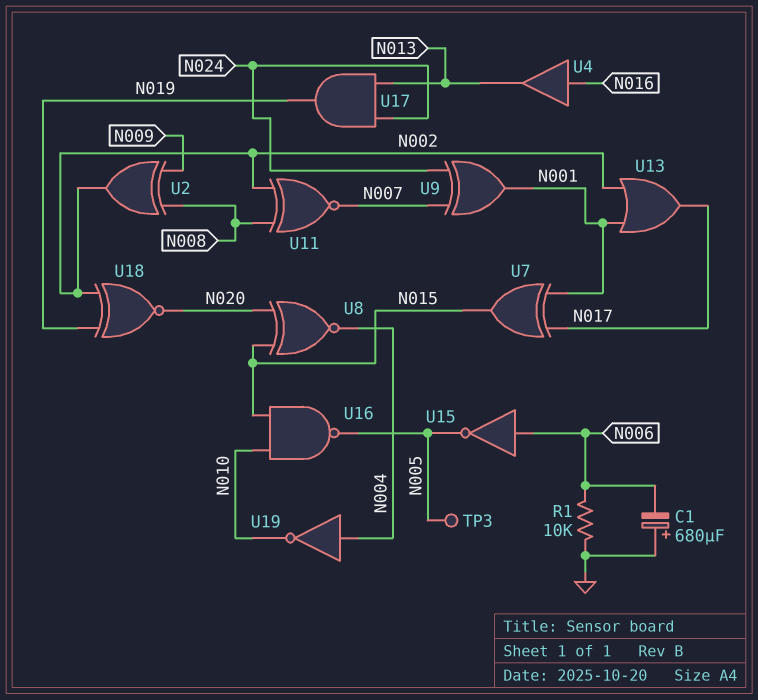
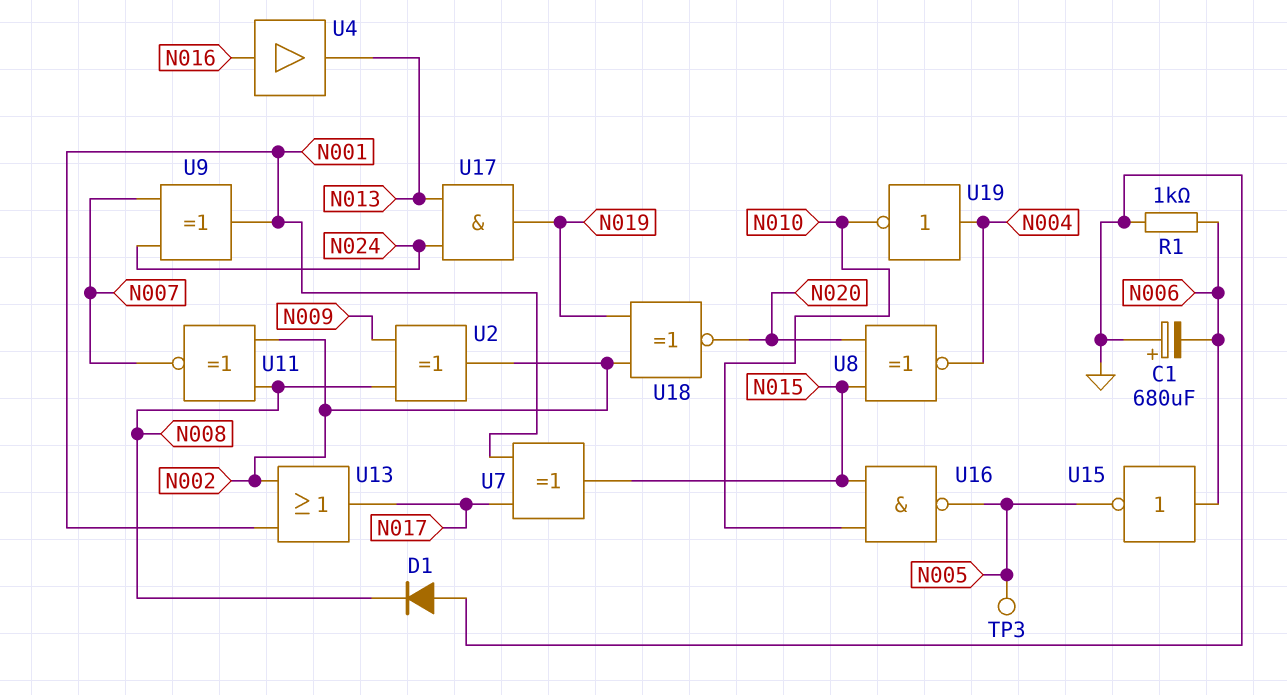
D1: none -> diode (A GND, K N008)
R1: 10k (GND, N006) -> 1k (GND, N006)

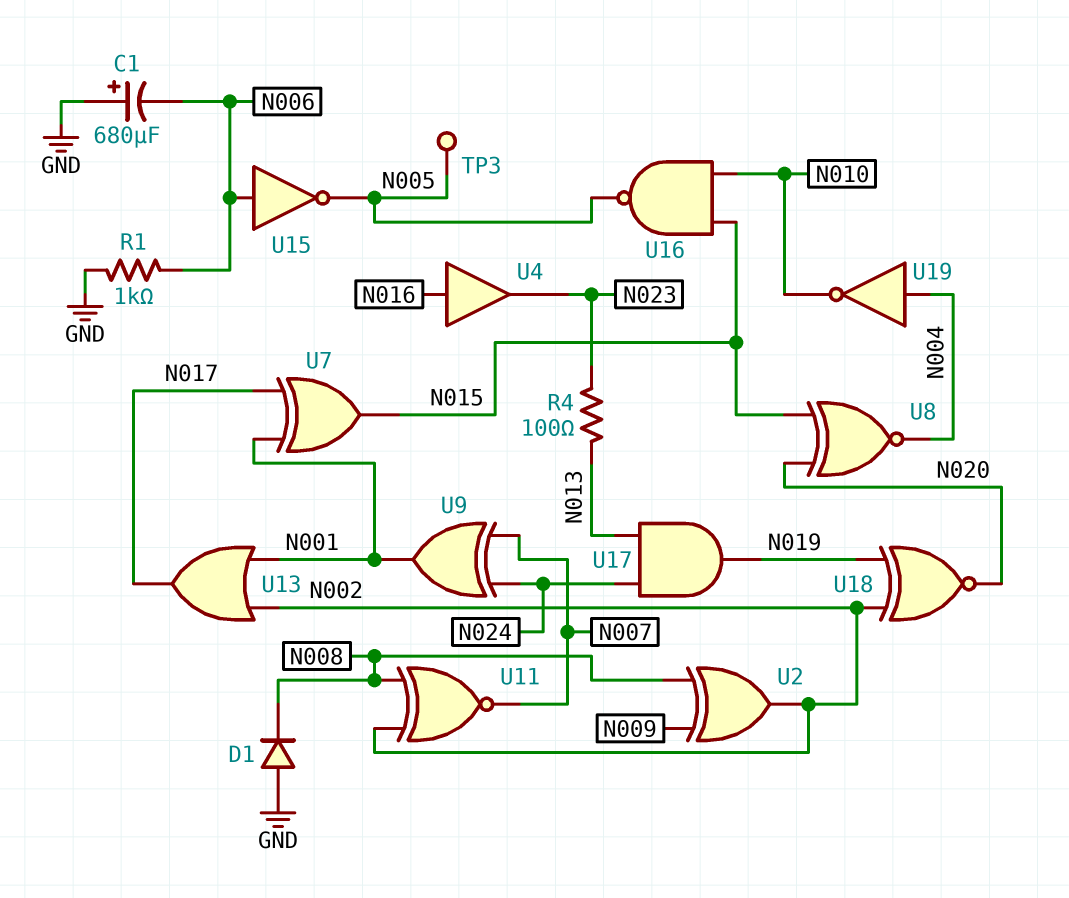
R4: none -> 100 (N013, N023)
U4: buffer (in N016, out N013) -> buffer (in N016, out N023)

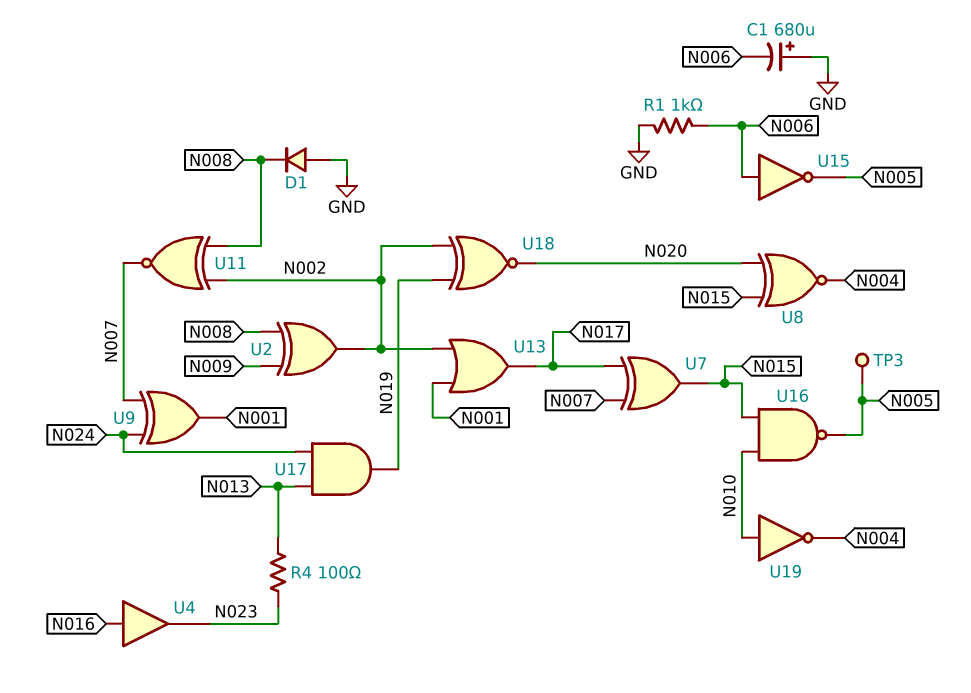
U7: XOR (in N001, in N017, out N015) -> XOR (in N007, in N017, out N015)
U19: NOT (in N004, out N010) -> NOT (in N010, out N004)

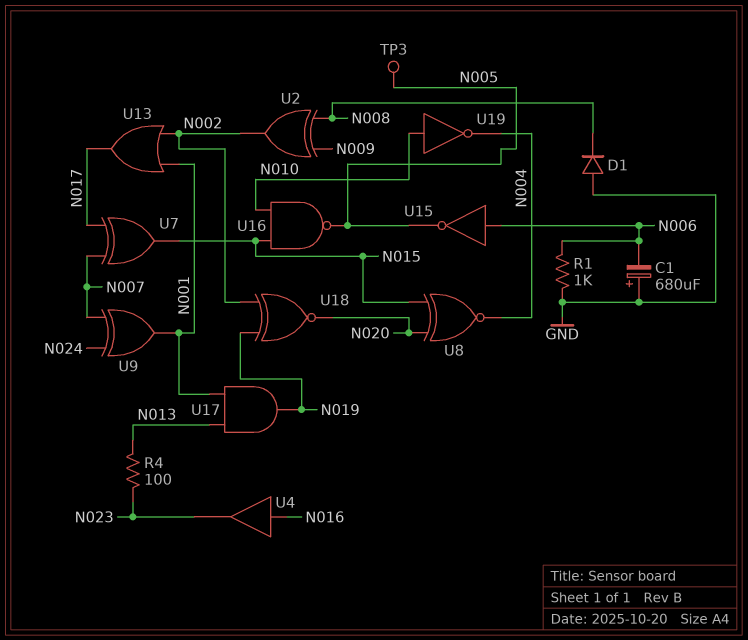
U11: XNOR (in N002, in N008, out N007) -> none
U17: AND (in N013, in N024, out N019) -> AND (in N001, in N013, out N019)

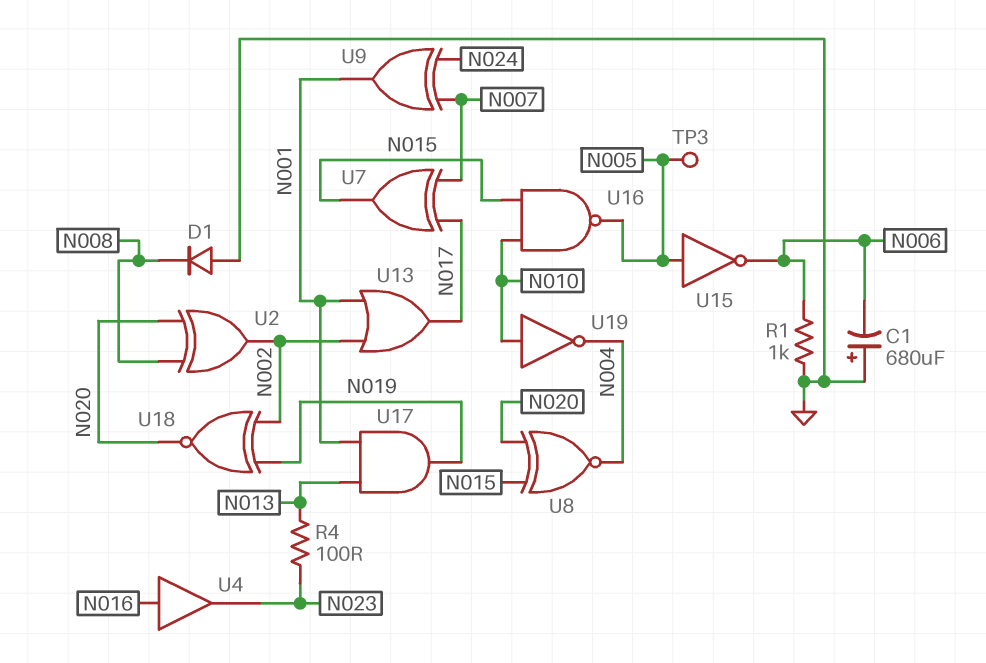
U2: XOR (in N008, in N009, out N002) -> XOR (in N008, in N020, out N002)
U15: NOT (in N006, out N005) -> NOT (in N005, out N006)

